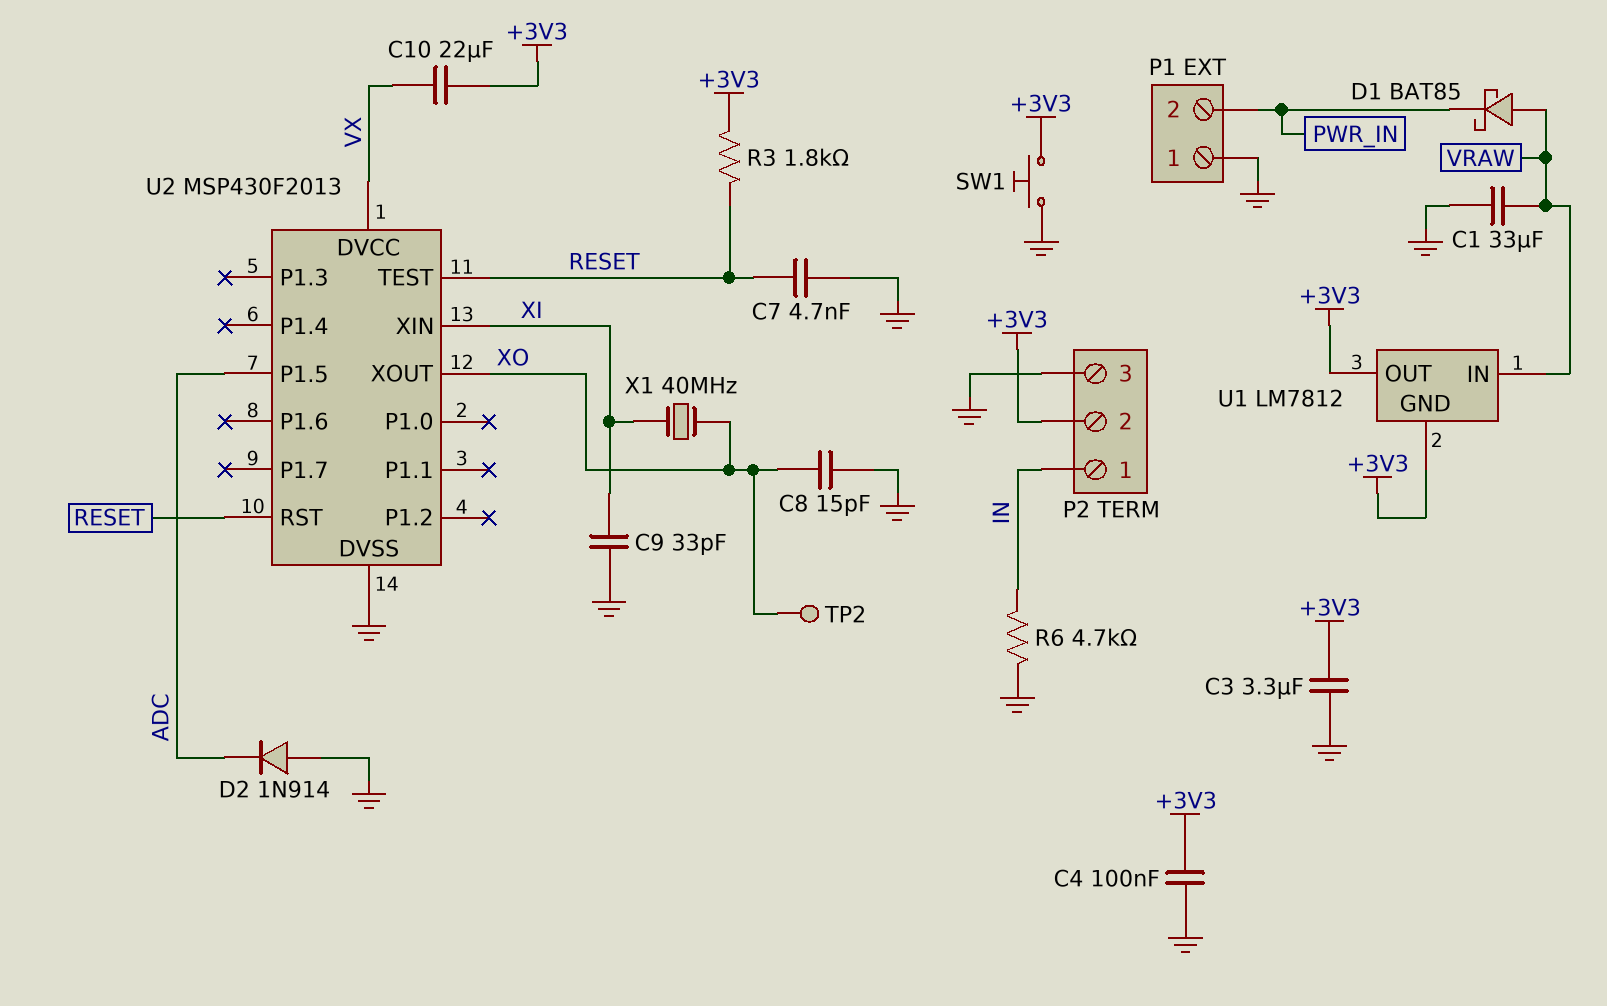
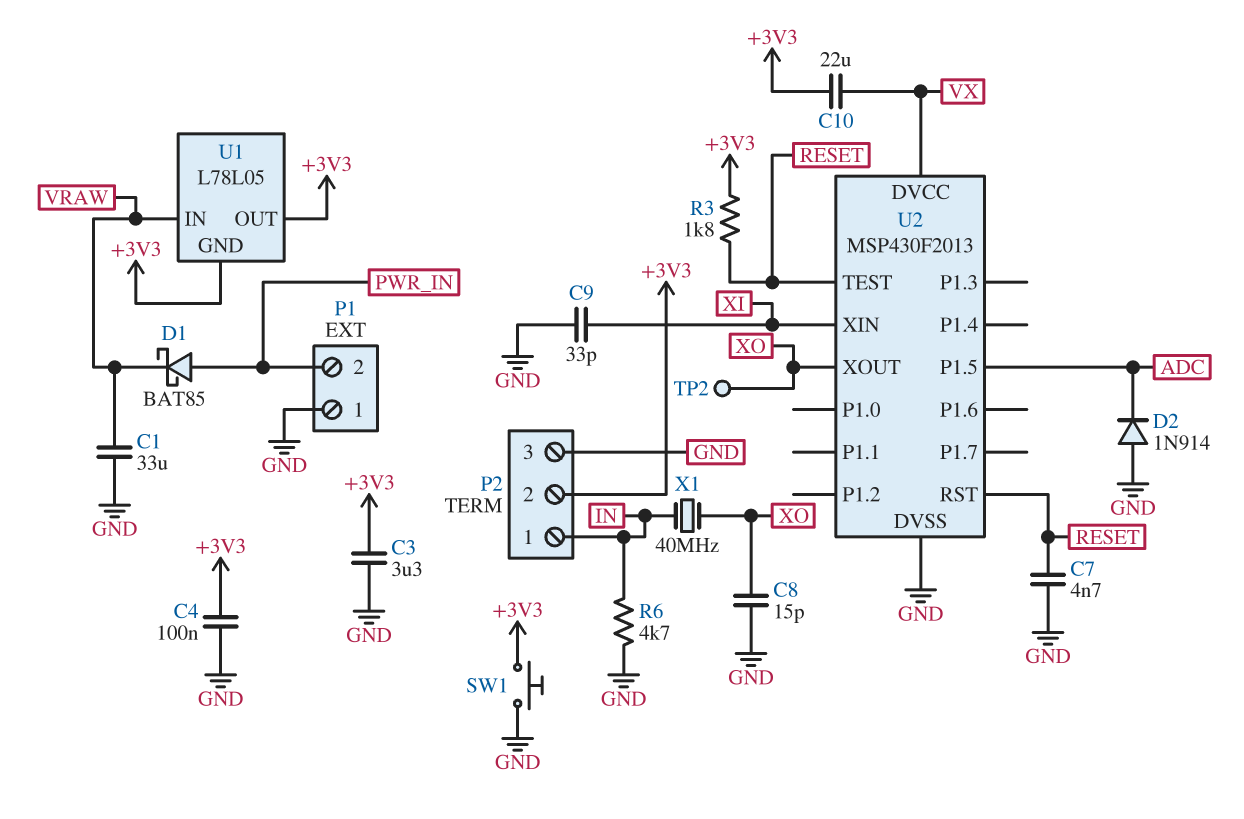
D1: schottky BAT85 (A VRAW, K PWR_IN) -> schottky BAT85 (A PWR_IN, K VRAW)
U1: LM7812 -> L78L05
X1: 40MHz (XI, XO) -> 40MHz (IN, XO)

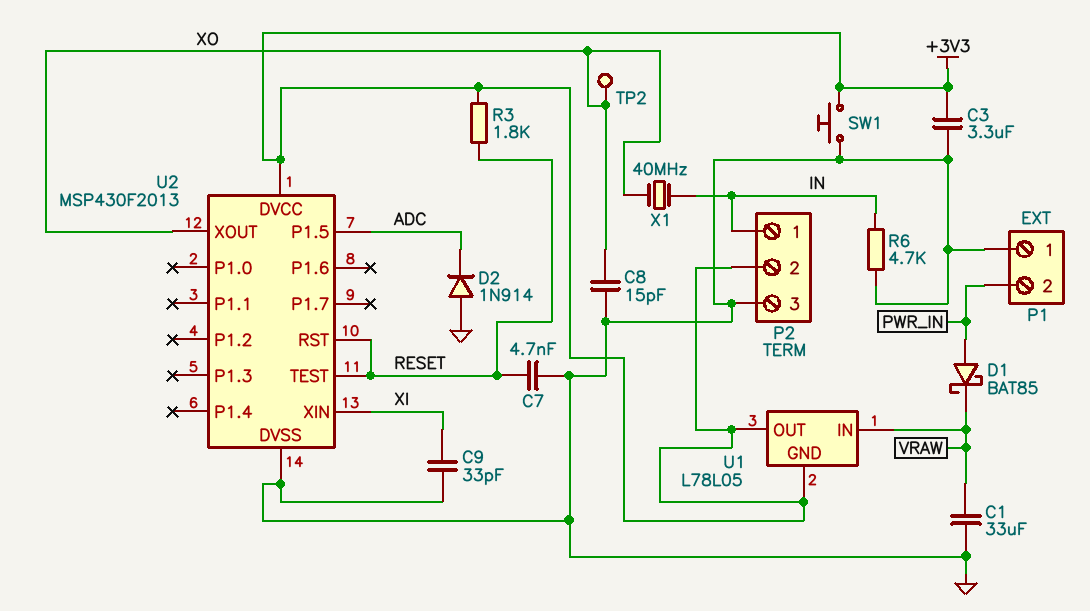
C4: 100nF (+3V3, GND) -> none
C10: 22uF (+3V3, VX) -> none
U2 pin DVCC: VX -> +3V3

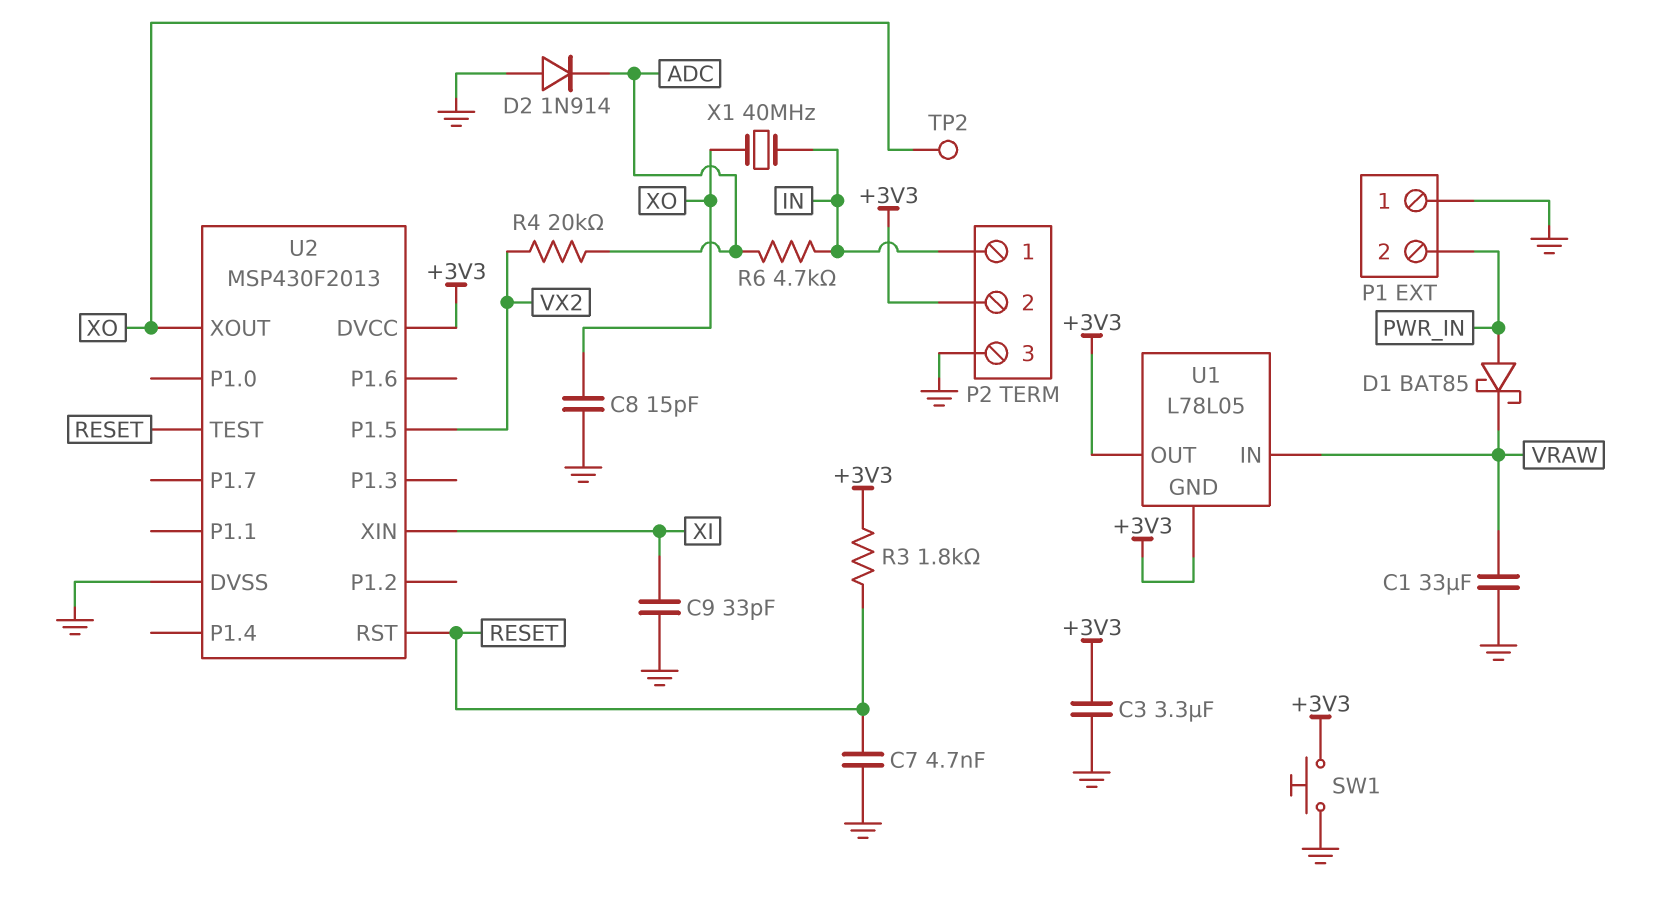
R4: none -> 20k (ADC, VX2)
R6: 4.7k (GND, IN) -> 4.7k (ADC, IN)
U2 pin P1.5: ADC -> VX2

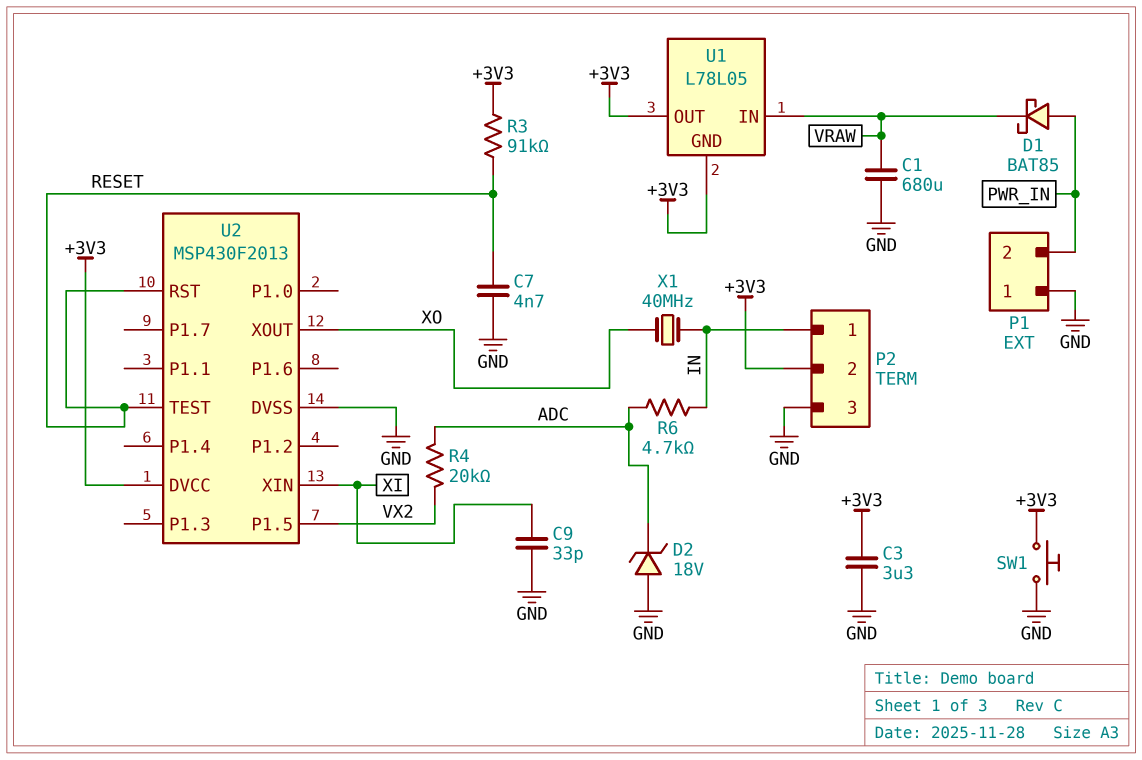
C1: 33uF (GND, VRAW) -> 680uF (GND, VRAW)
C8: 15pF (GND, XO) -> none
D2: diode 1N914 (A GND, K ADC) -> zener 18V (A GND, K ADC)
R3: 1.8k (+3V3, RESET) -> 91k (+3V3, RESET)
TP2: test point (XO) -> none

